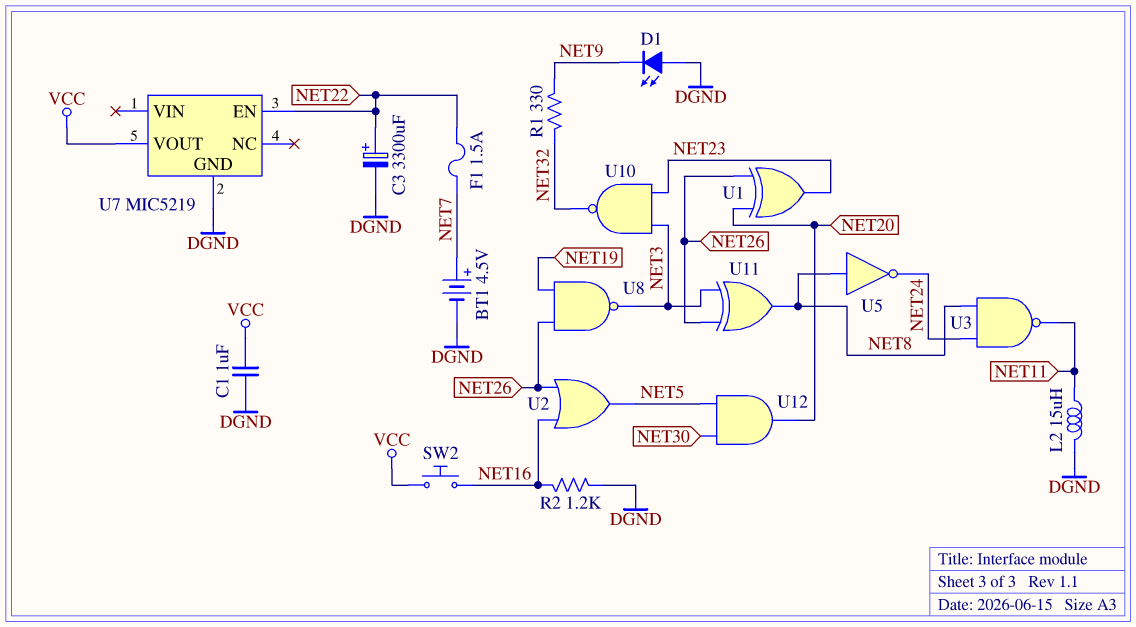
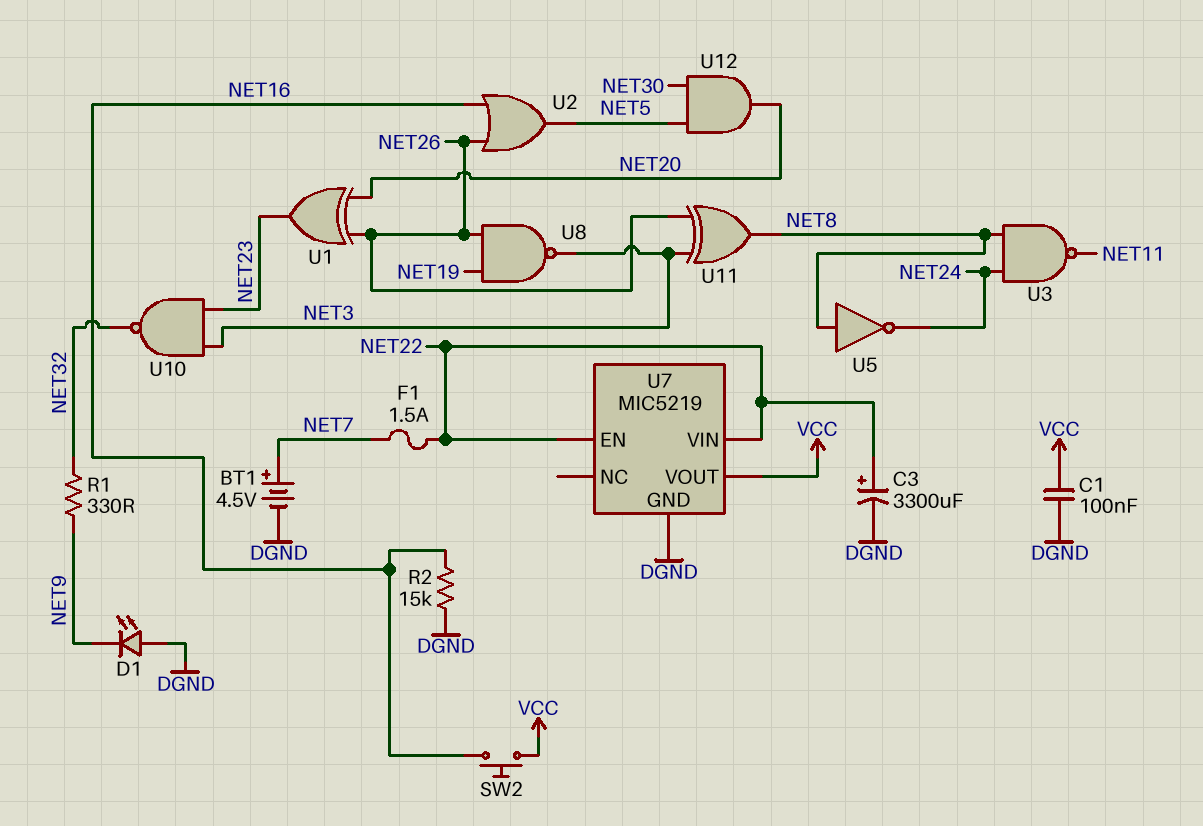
C1: 1uF (DGND, VCC) -> 100nF (DGND, VCC)
L2: 15uH (DGND, NET11) -> none
R2: 1.2k (DGND, NET16) -> 15k (DGND, NET16)
U7 pin VIN: none -> NET22

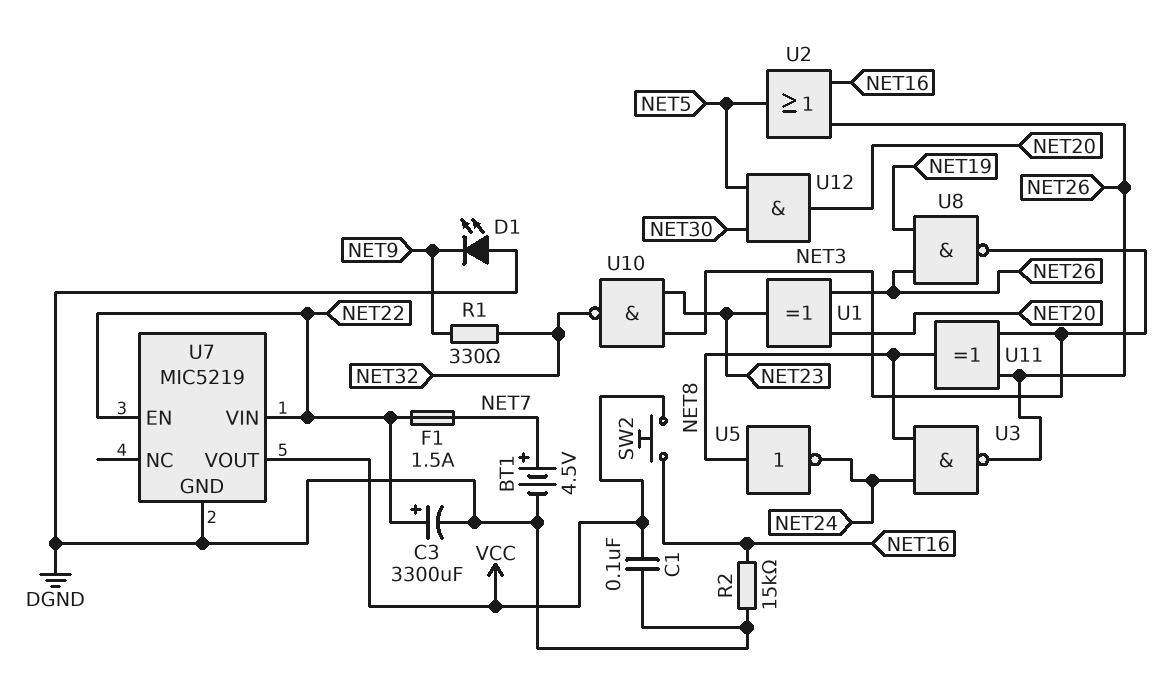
U3: NAND (in NET8, in NET24, out NET11) -> NAND (in NET8, in NET24, out NET26)

